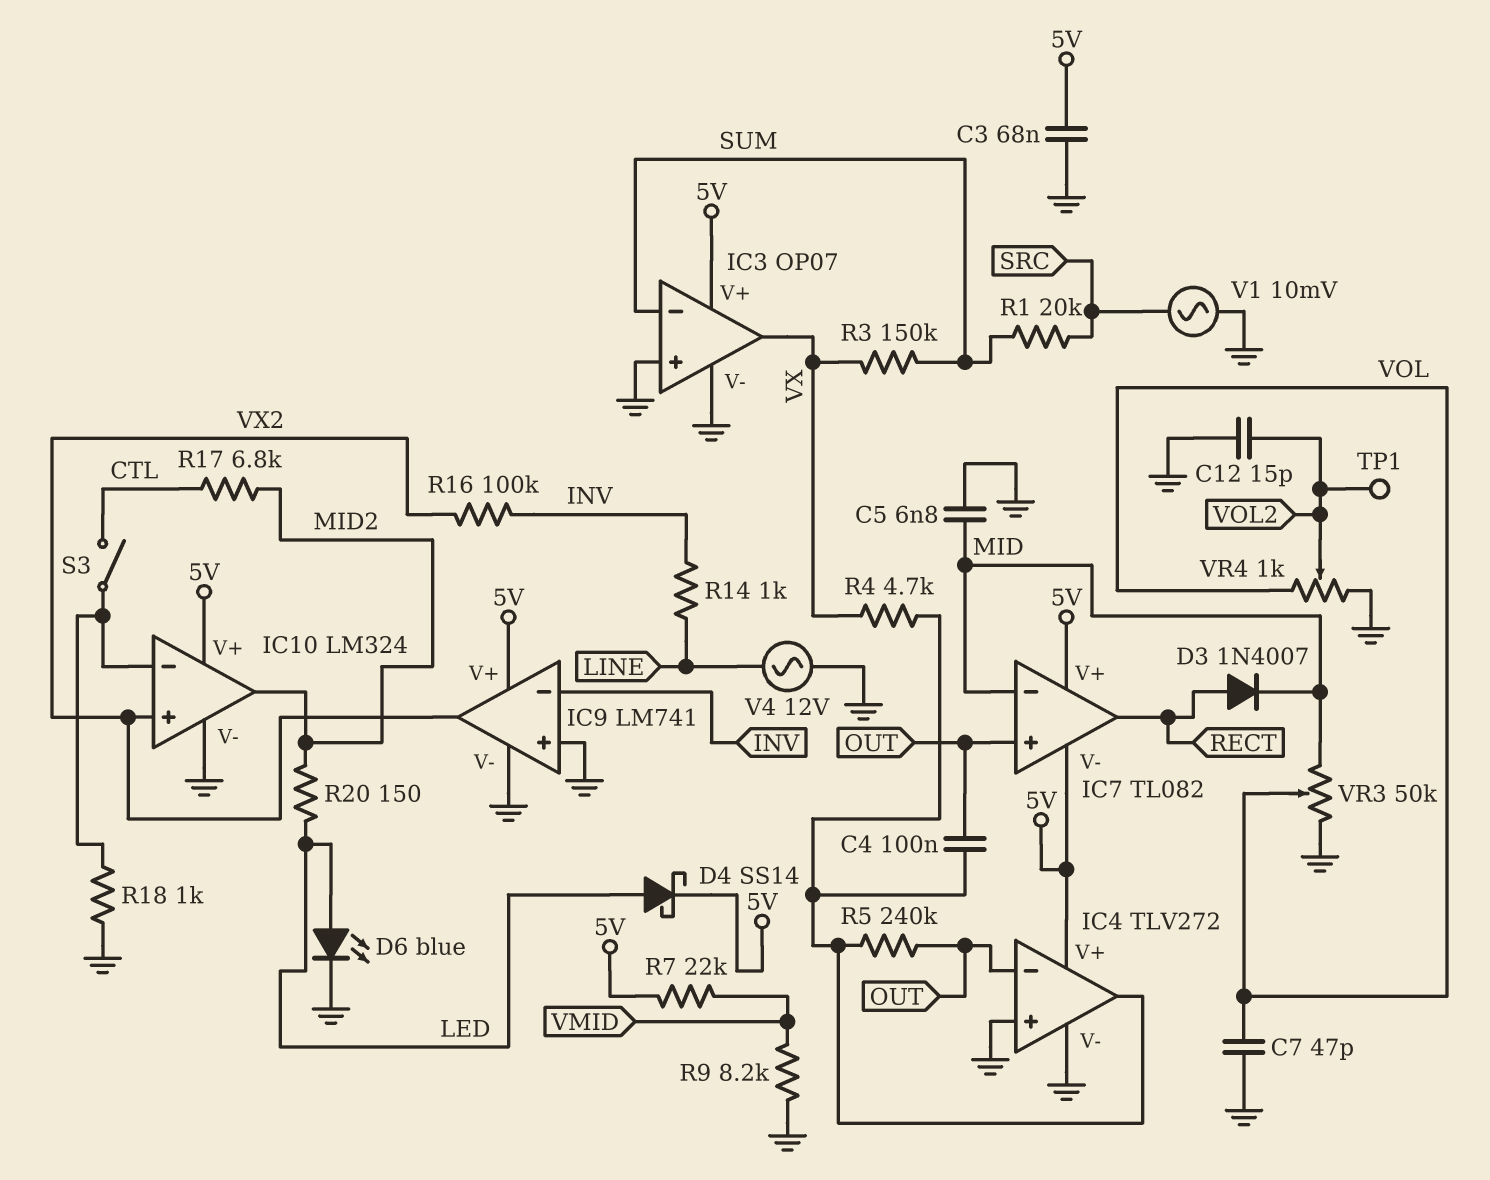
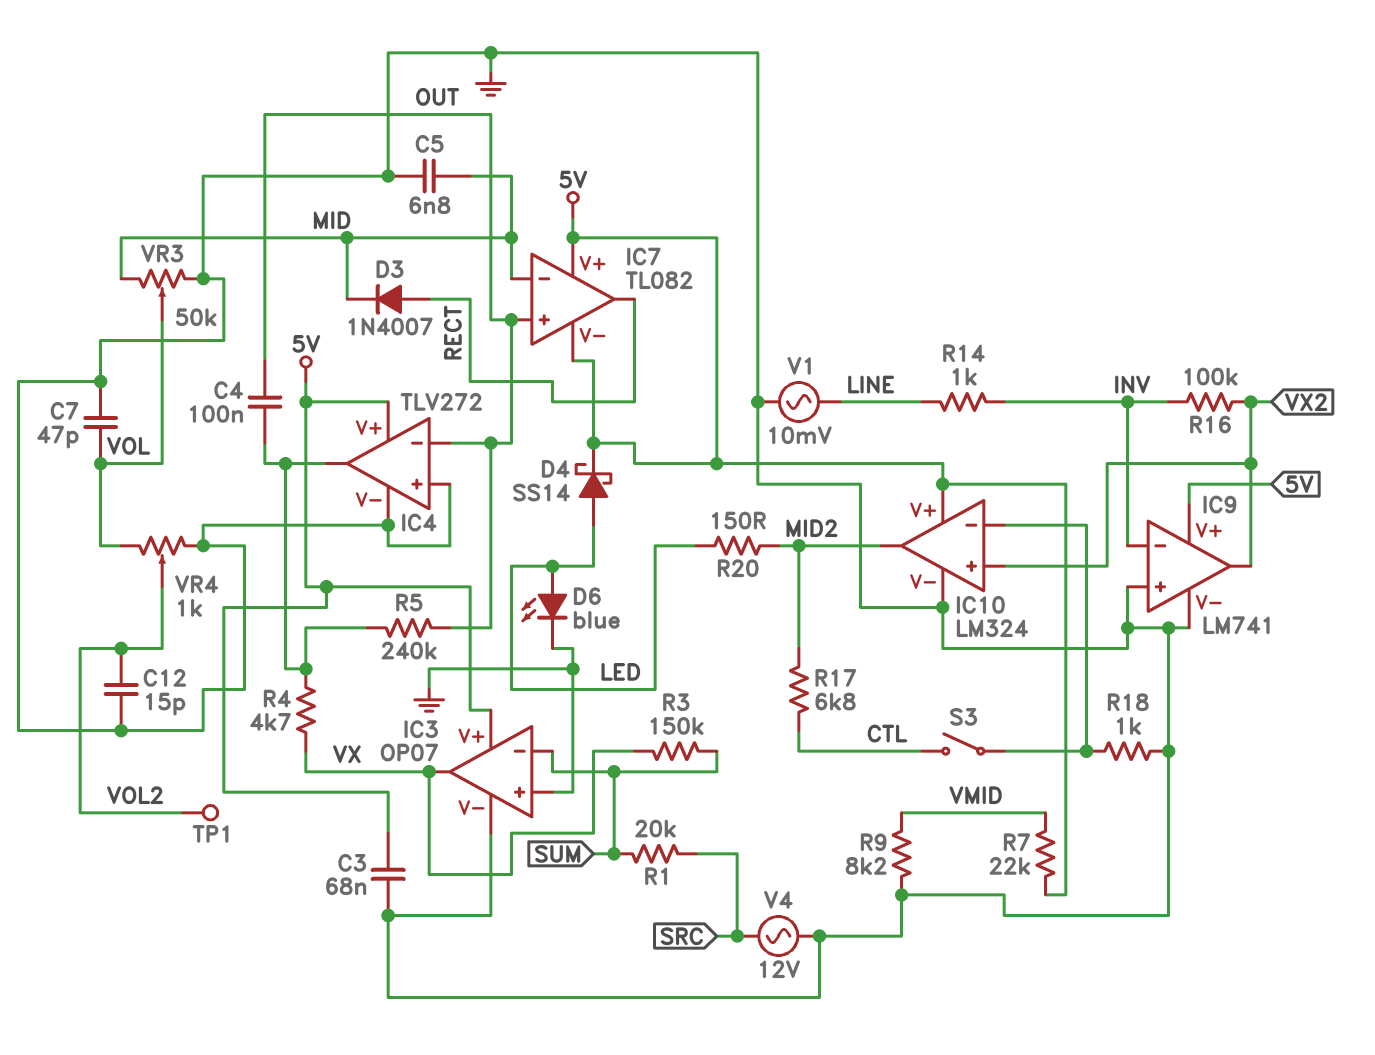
V1: AC 10mV (GND, SRC) -> AC 10mV (GND, LINE)
V4: AC 12V (GND, LINE) -> AC 12V (GND, SRC)

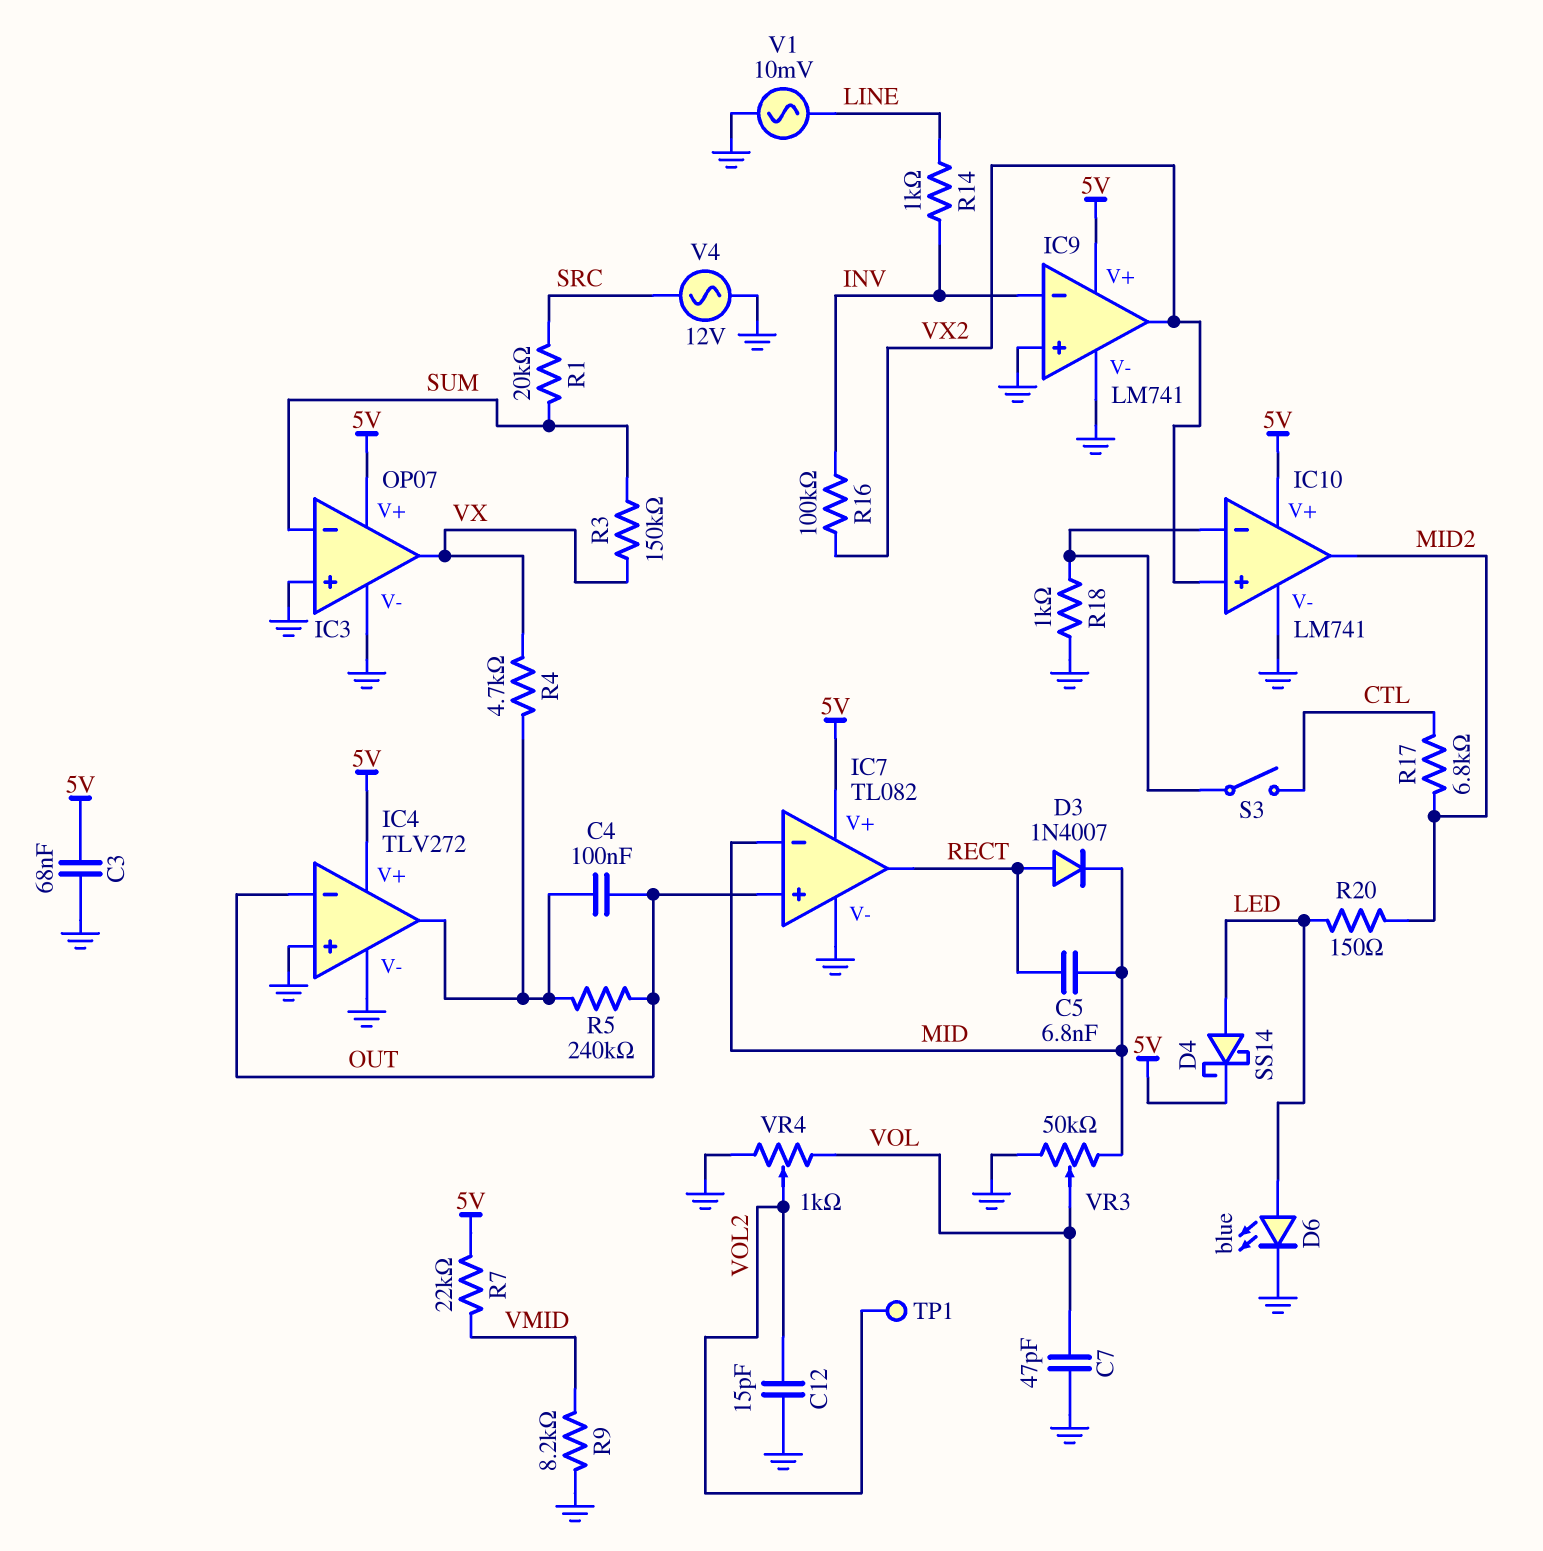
C5: 6.8nF (GND, MID) -> 6.8nF (MID, RECT)
IC7 pin V-: 5V -> GND
IC10: LM324 -> LM741

